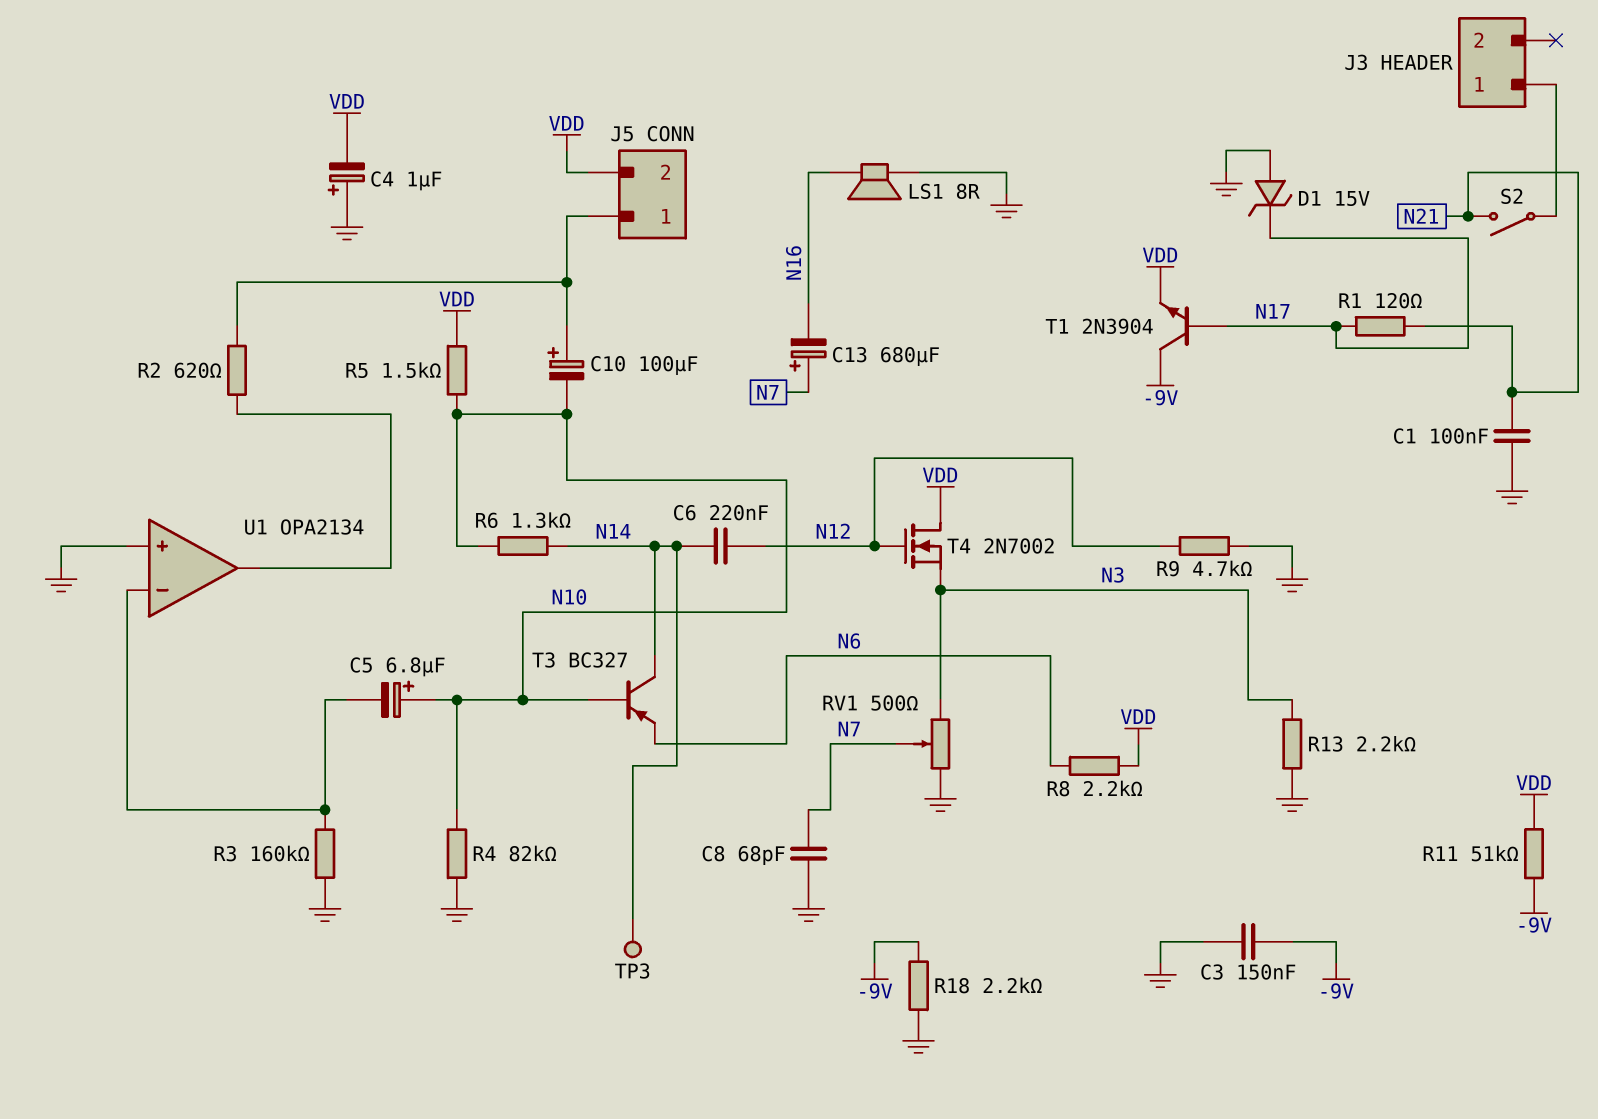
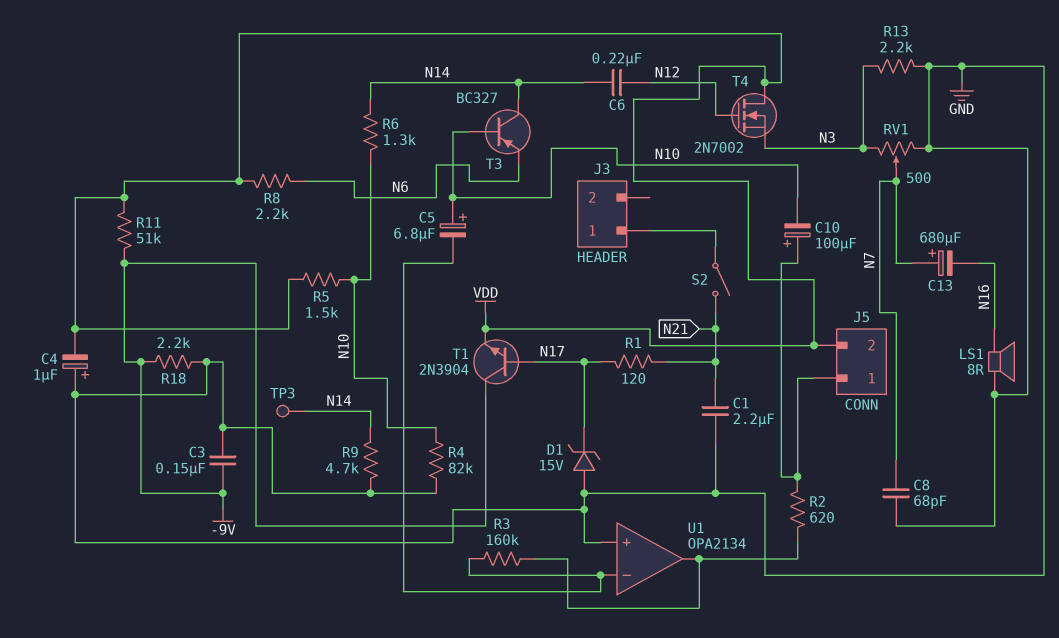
C1: 100nF (GND, N21) -> 2.2uF (GND, N21)
R3: 160k (GND, U1/in-) -> 160k (U1/in-, U1/out)
R9: 4.7k (GND, N12) -> 4.7k (GND, N14)

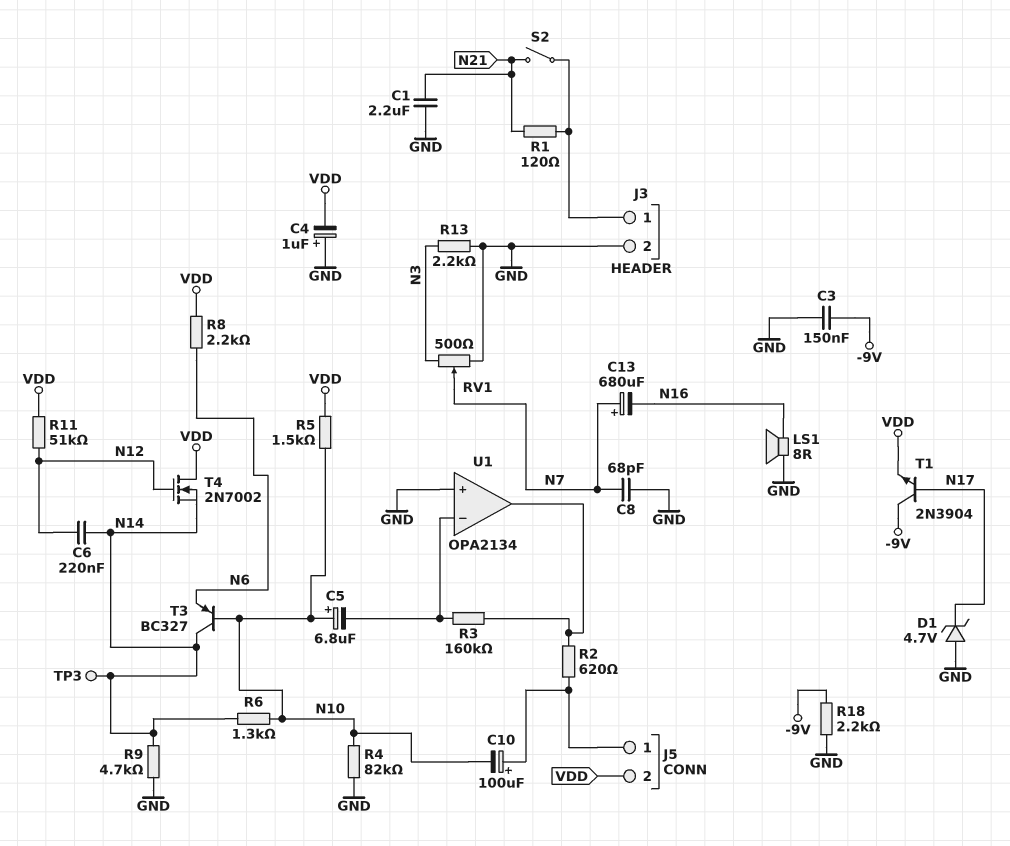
D1: zener 15V (A GND, K N17) -> zener 4.7V (A GND, K N17)
J3 pin 2: none -> GND
R1: 120 (N17, N21) -> 120 (J3/1, N21)
R11: 51k (-9V, VDD) -> 51k (N12, VDD)
T4: NMOS 2N7002 (G N12, D VDD, S N3) -> NMOS 2N7002 (G N12, D VDD, S N14)

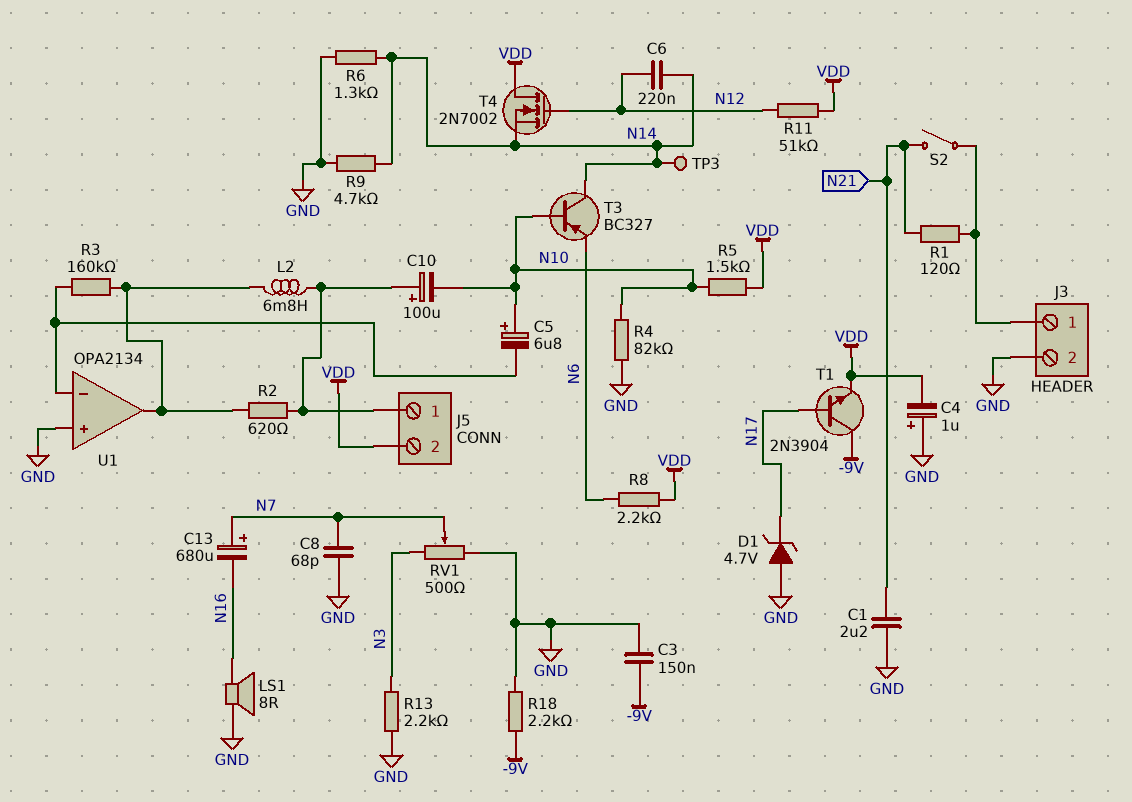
L2: none -> 6.8mH (J5/1, U1/out)
R6: 1.3k (N10, N14) -> 1.3k (GND, N14)

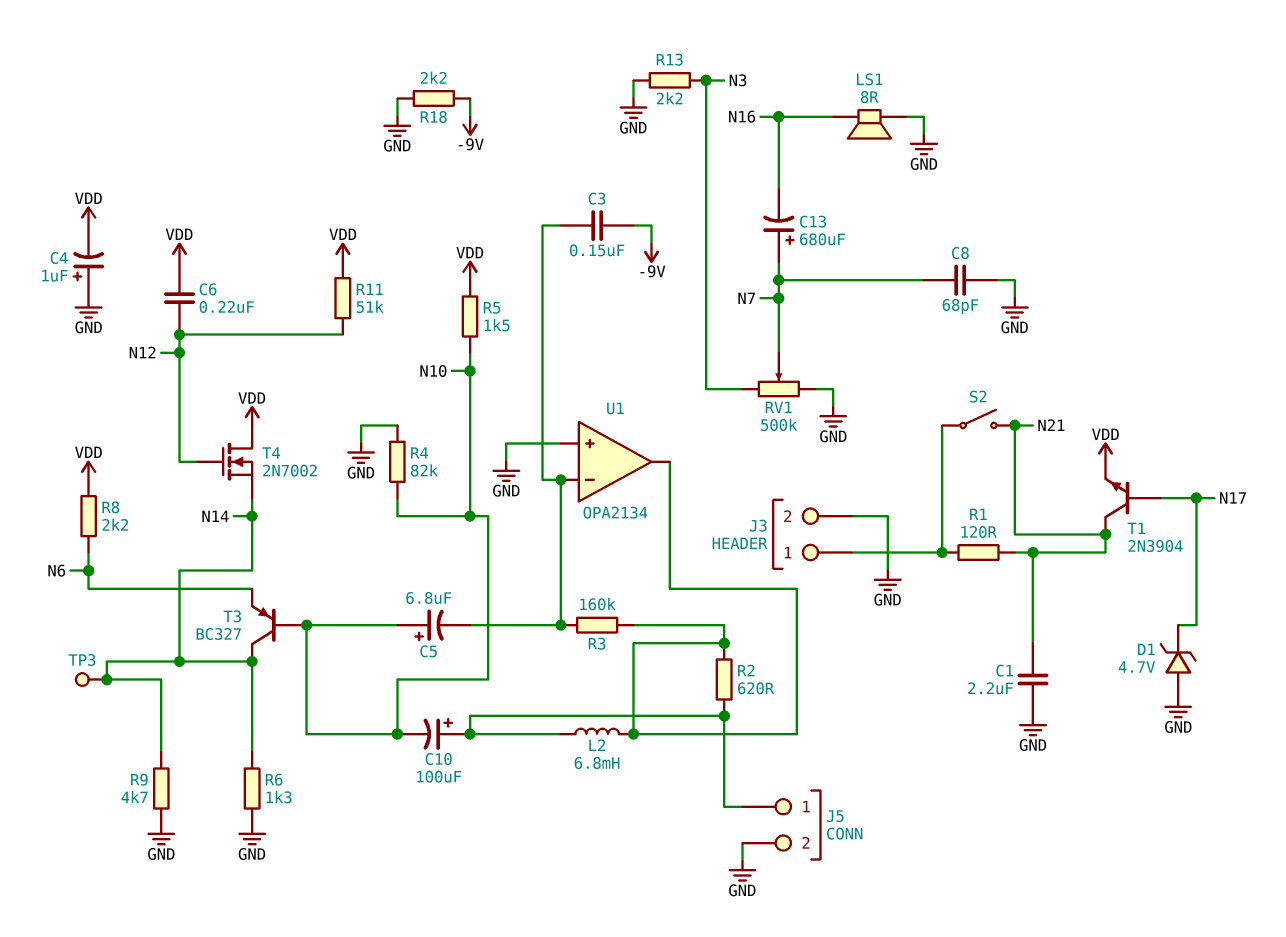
C3: 150nF (-9V, GND) -> 150nF (-9V, U1/in-)
C6: 220nF (N12, N14) -> 220nF (N12, VDD)
J5 pin 2: VDD -> GND
RV1: 500 (GND, N3, wiper N7) -> 500k (GND, N3, wiper N7)
T1: NPN 2N3904 (B N17, C -9V, E VDD) -> NPN 2N3904 (B N17, C N21, E VDD)

